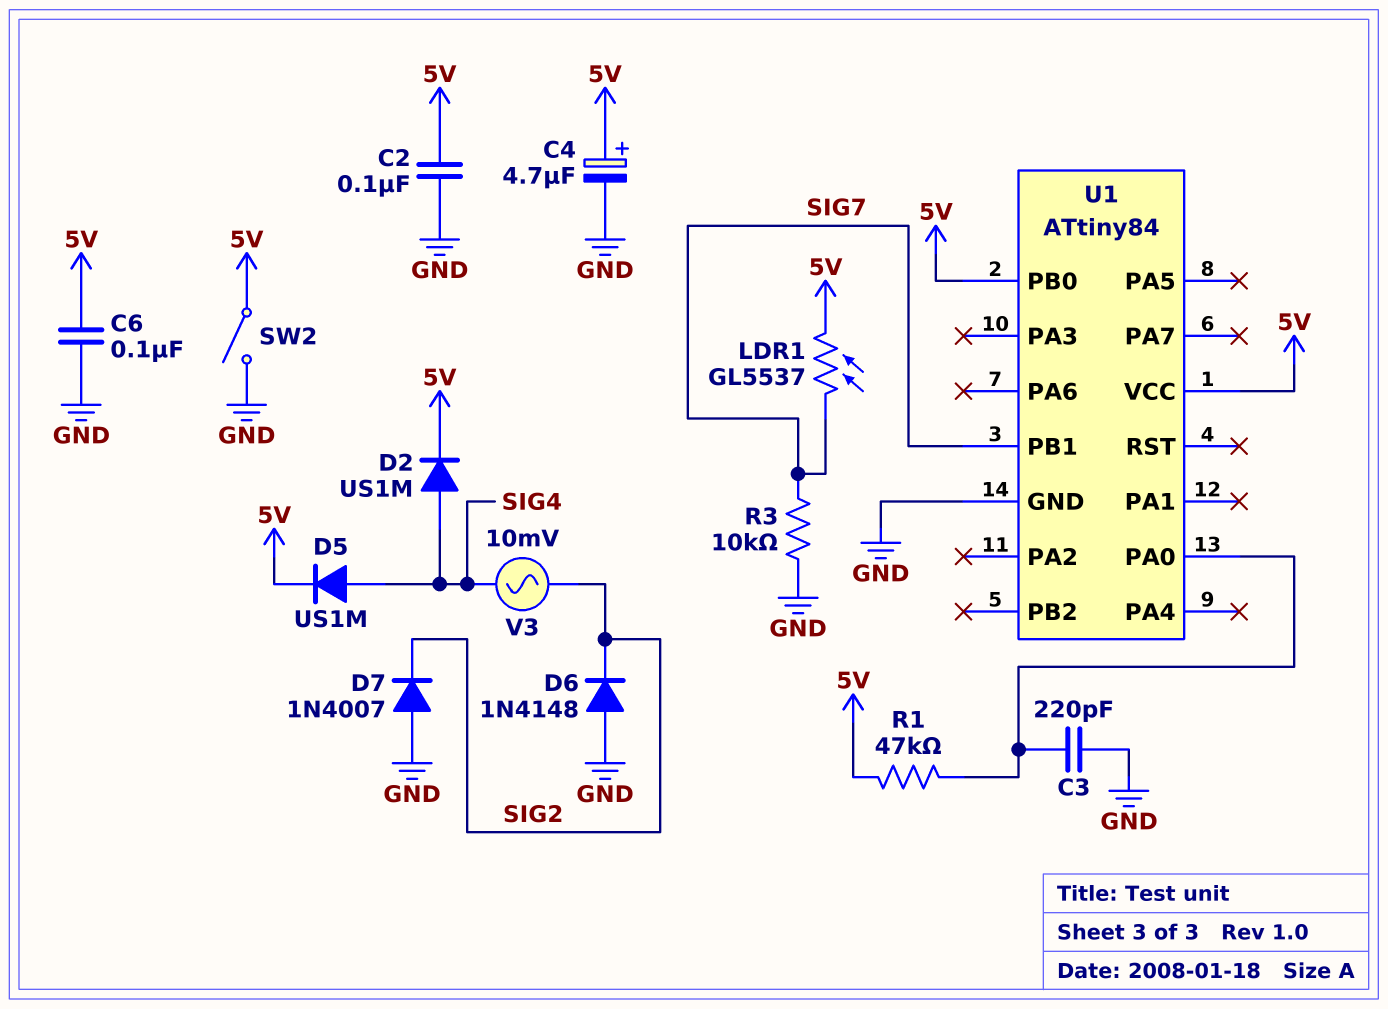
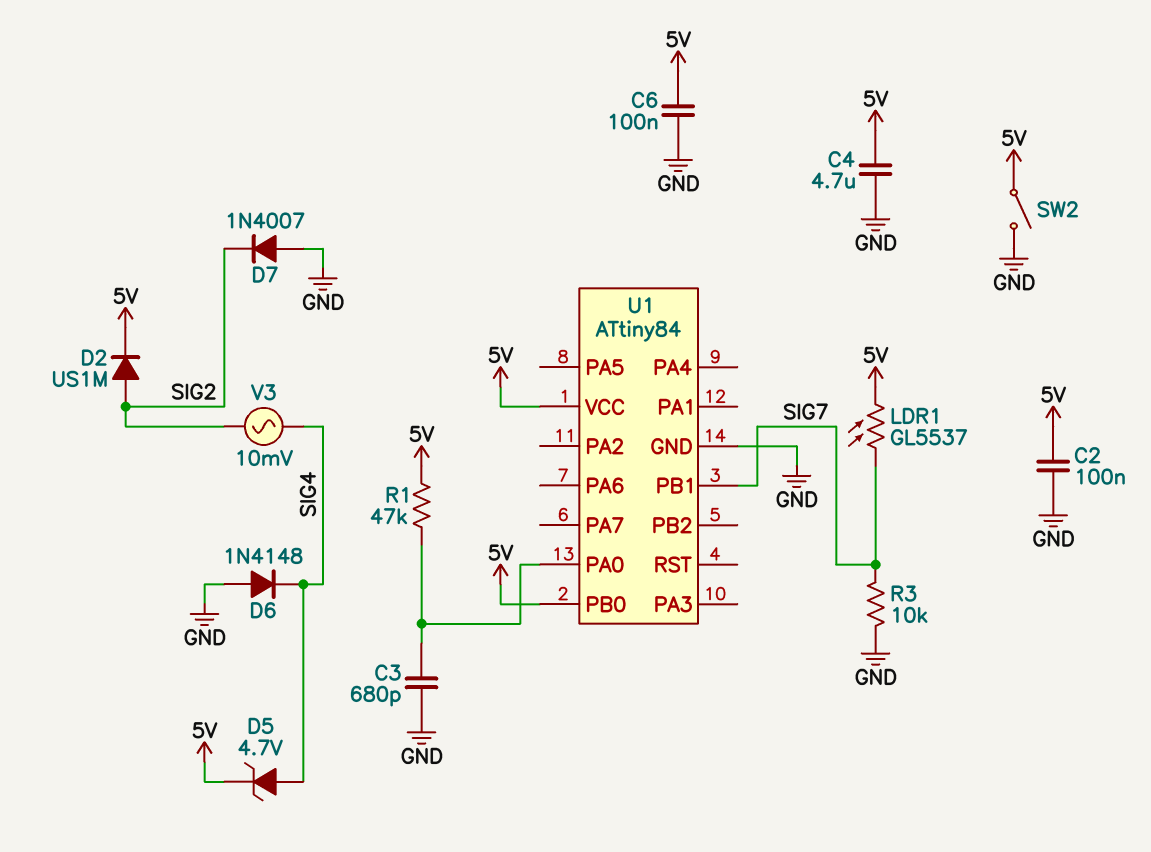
C3: 220pF (GND, U1/PA0) -> 680pF (GND, U1/PA0)
C4: 4.7uF (plus 5V, minus GND) -> 4.7uF (5V, GND)
D2: diode US1M (A SIG4, K 5V) -> diode US1M (A SIG2, K 5V)
D5: diode US1M (A SIG4, K 5V) -> zener 4.7V (A SIG4, K 5V)
D6: diode 1N4148 (A GND, K SIG2) -> diode 1N4148 (A GND, K SIG4)

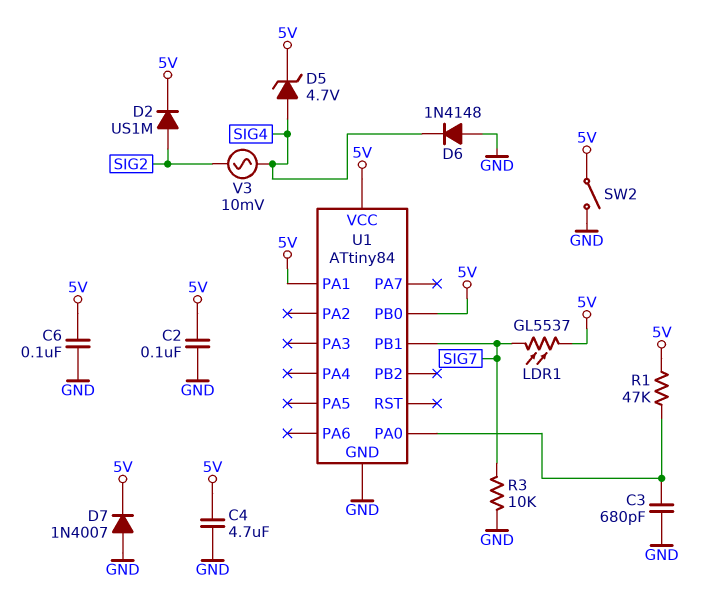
D7: diode 1N4007 (A GND, K SIG2) -> diode 1N4007 (A GND, K 5V)
U1 pin PA1: none -> 5V

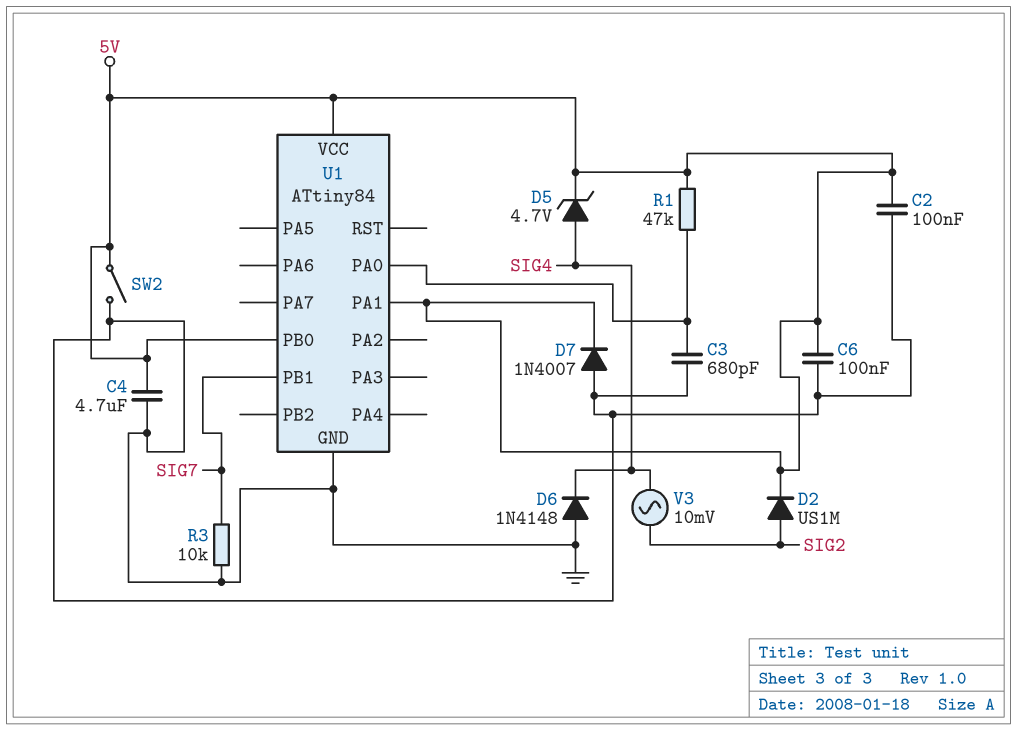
LDR1: GL5537 (5V, SIG7) -> none

